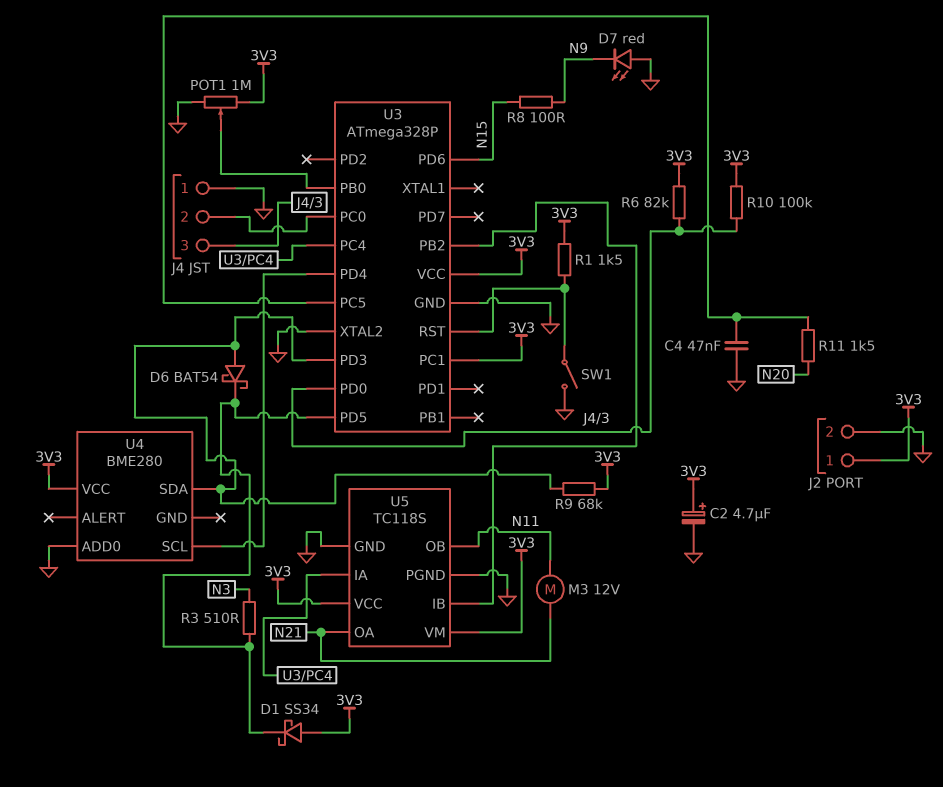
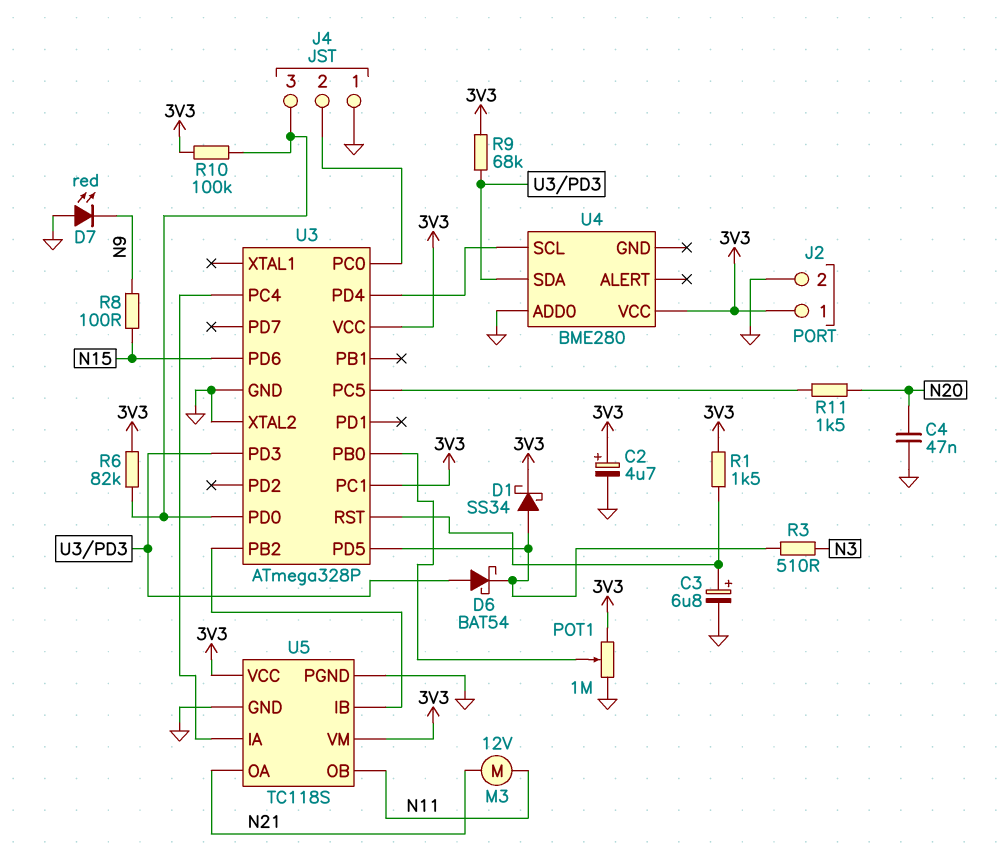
C3: none -> 6.8uF (plus U3/RST, minus GND)
C4: 47nF (GND, U3/PC5) -> 47nF (GND, N20)
D1: schottky SS34 (A 3V3, K U3/PD5) -> schottky SS34 (A U3/PD5, K 3V3)
SW1: switch (GND, U3/RST) -> none

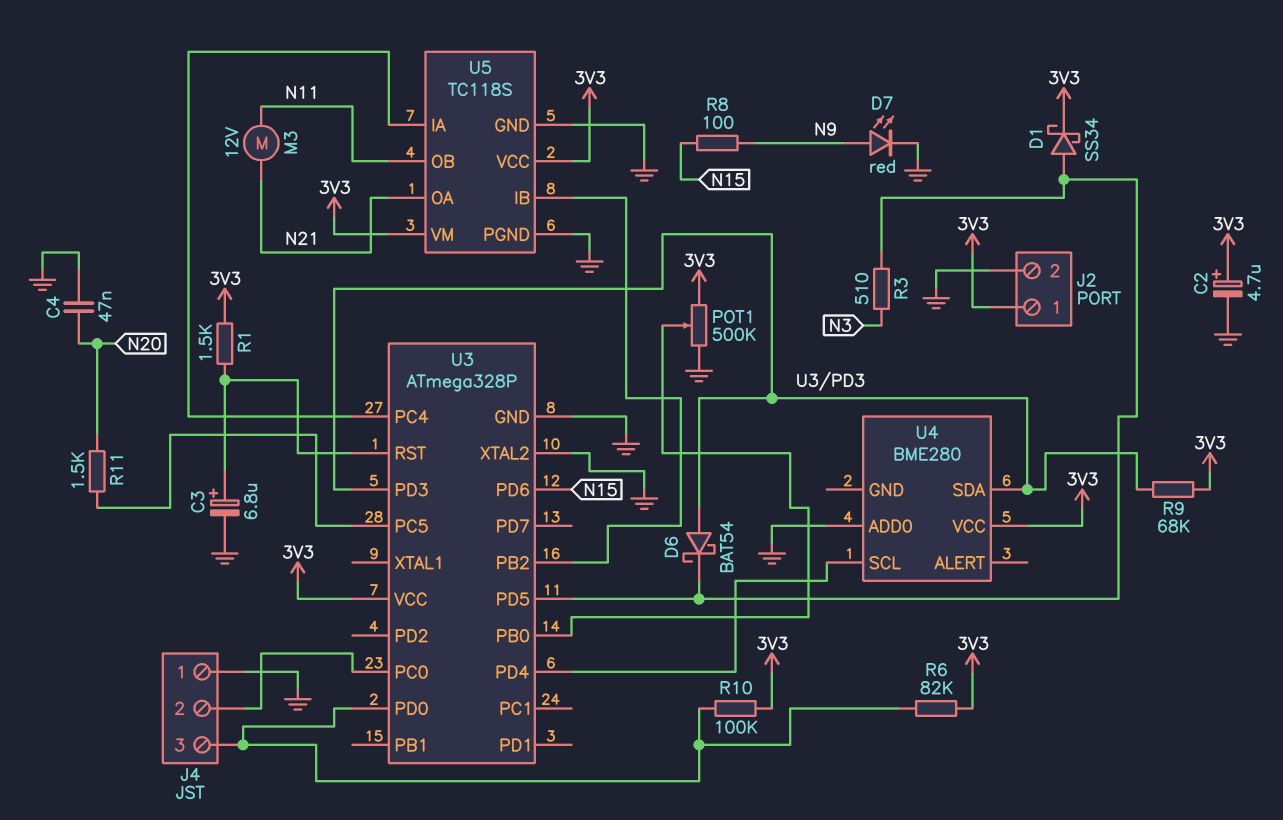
D7: LED red (A GND, K N9) -> LED red (A N9, K GND)
POT1: 1M (3V3, GND, wiper U3/PB0) -> 500k (3V3, GND, wiper U3/PB0)
U3 pin PC1: 3V3 -> none

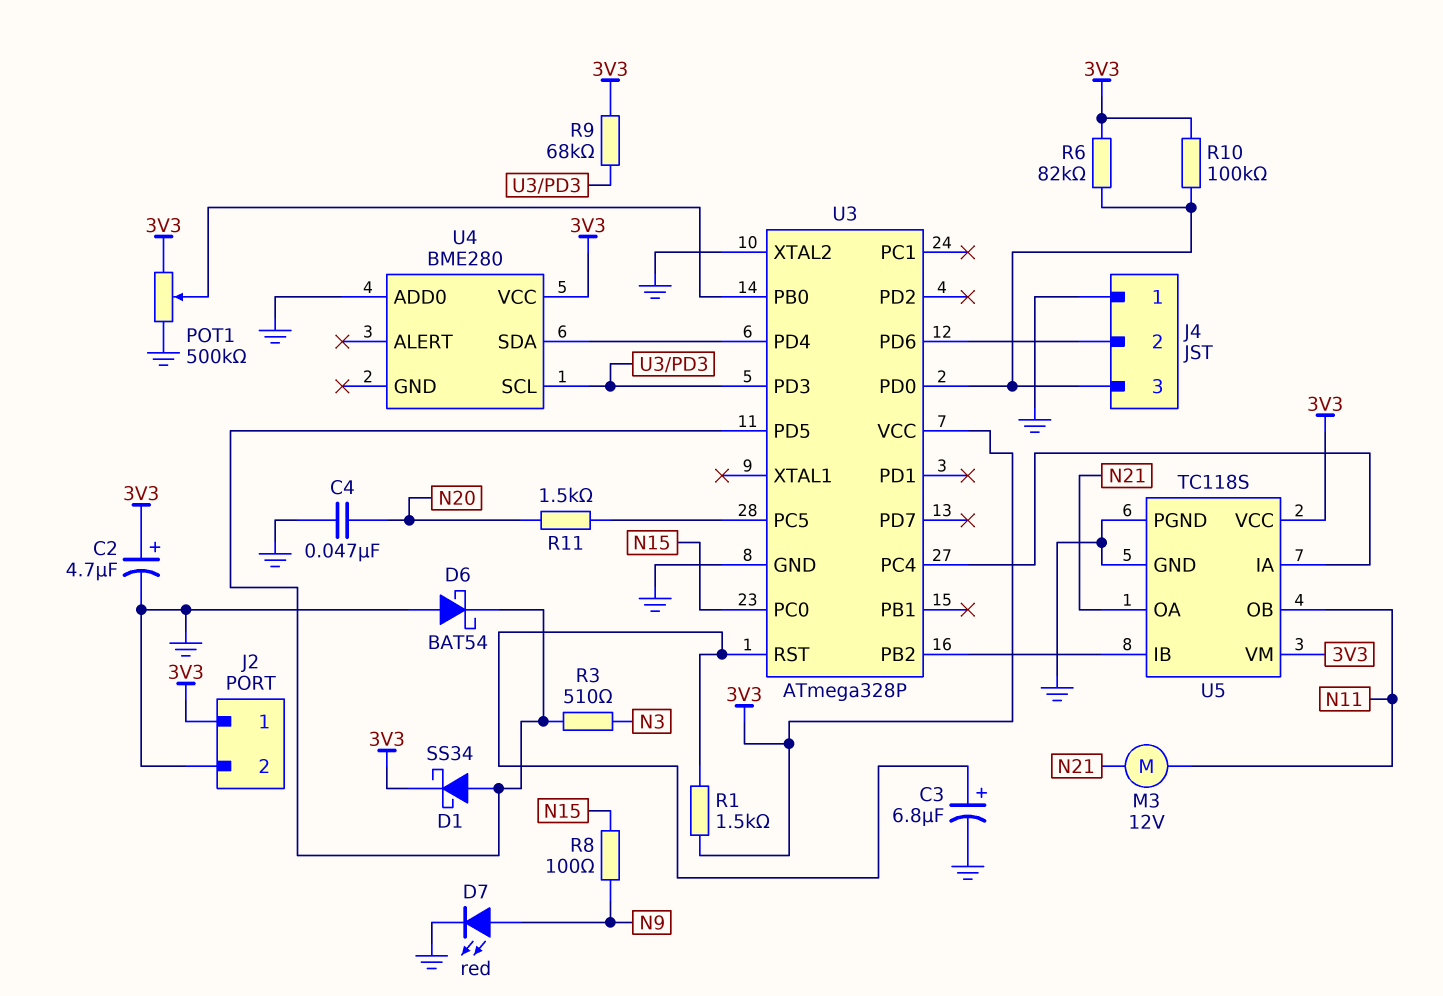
D6: schottky BAT54 (A U3/PD3, K U3/PD5) -> schottky BAT54 (A GND, K U3/PD5)
U3 pin PC0: J4/2 -> N15
U3 pin PD6: N15 -> J4/2
U4 pin SCL: U3/PD4 -> U3/PD3
U4 pin SDA: U3/PD3 -> U3/PD4

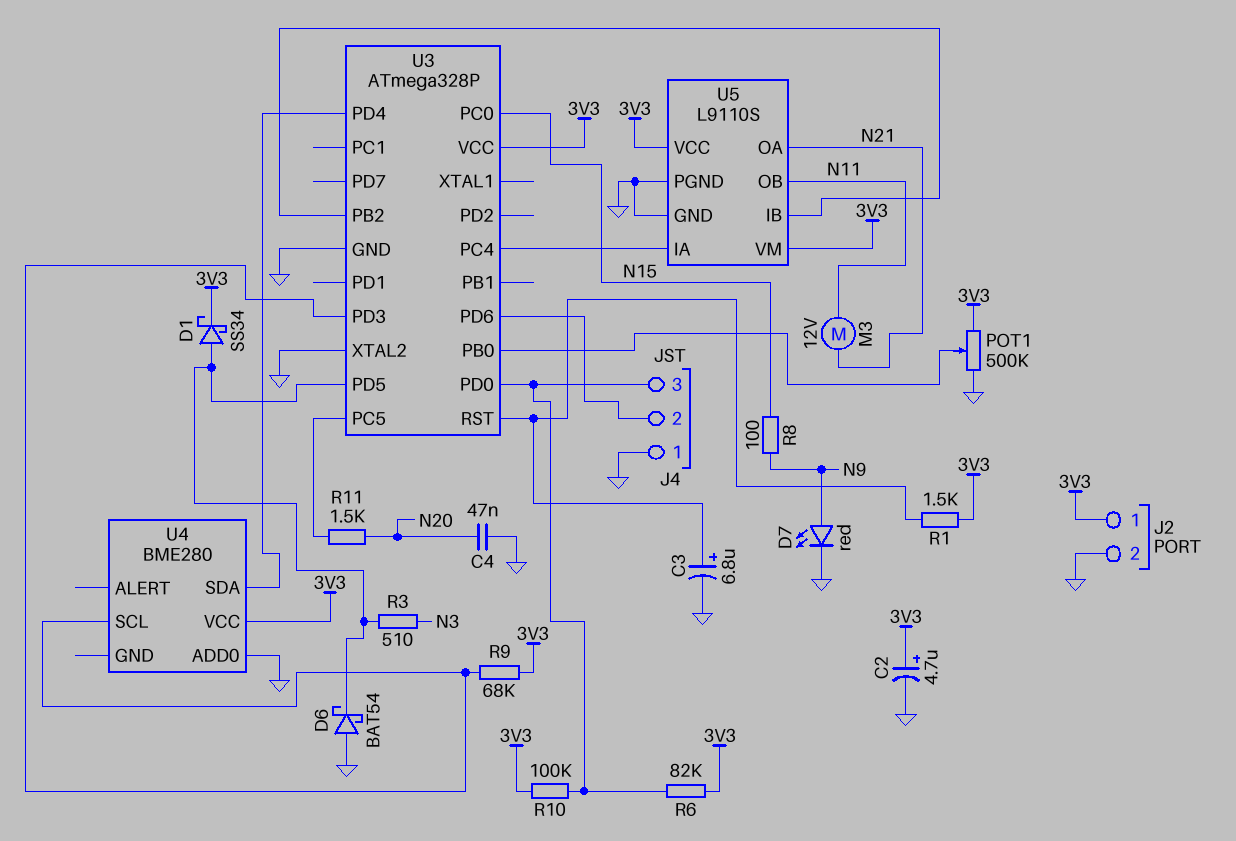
U5: TC118S -> L9110S

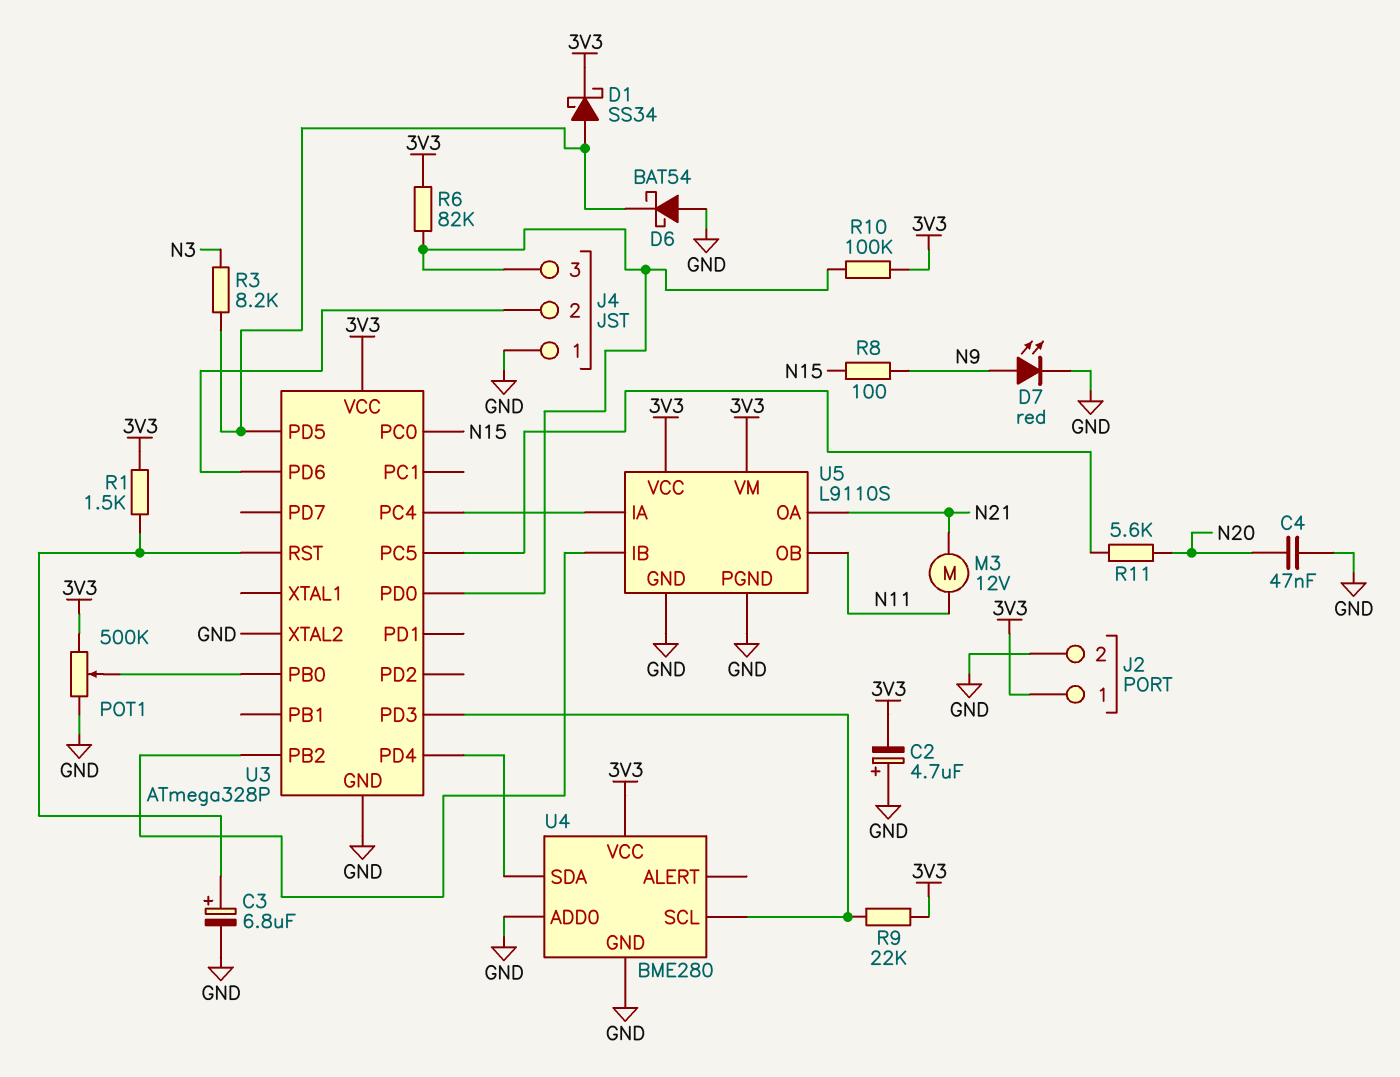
C2: 4.7uF (plus 3V3, minus GND) -> 4.7uF (plus GND, minus 3V3)
R3: 510 (N3, U3/PD5) -> 8.2k (N3, U3/PD5)
R9: 68k (3V3, U3/PD3) -> 22k (3V3, U3/PD3)
R11: 1.5k (N20, U3/PC5) -> 5.6k (N20, U3/PC5)
U4 pin GND: none -> GND

